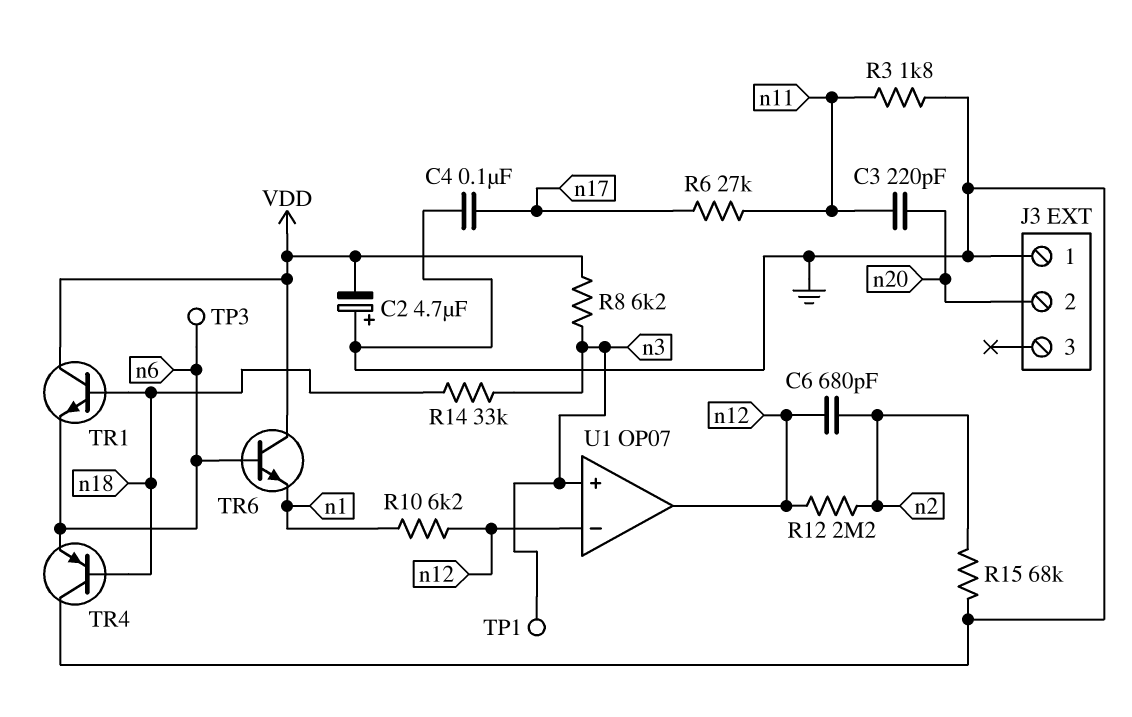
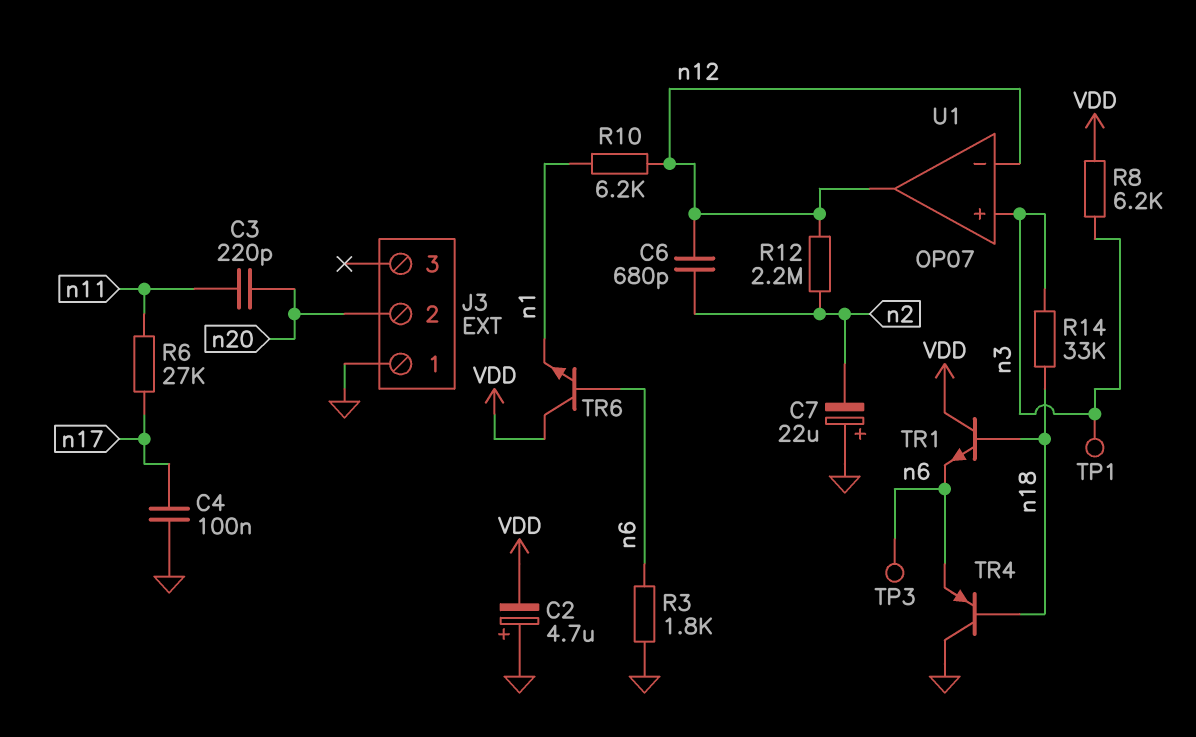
C7: none -> 22uF (plus GND, minus n2)
R3: 1.8k (GND, n11) -> 1.8k (GND, n6)
R15: 68k (GND, n2) -> none

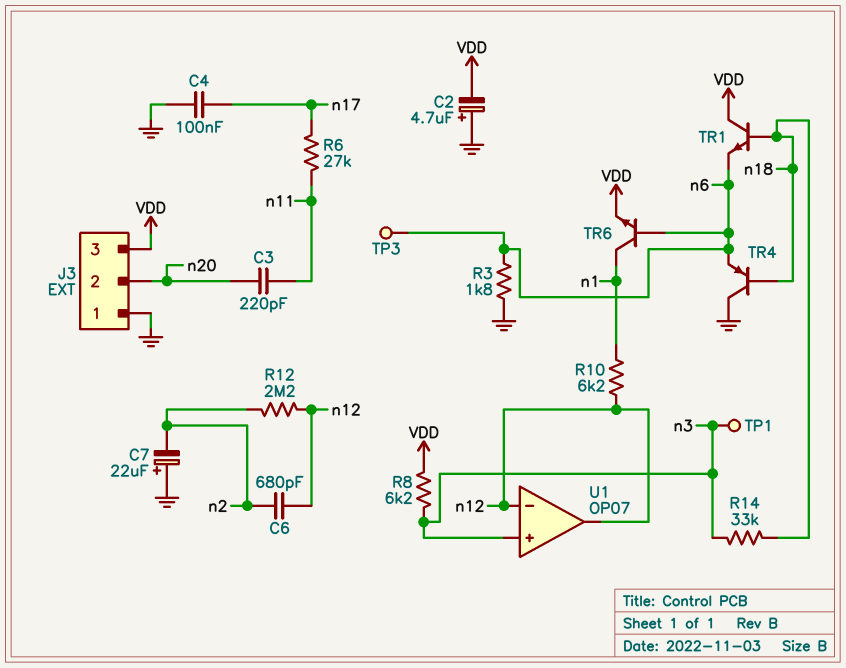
J3 pin 3: none -> VDD
TR6: NPN (B n6, C VDD, E n1) -> NPN (B n6, C n1, E VDD)

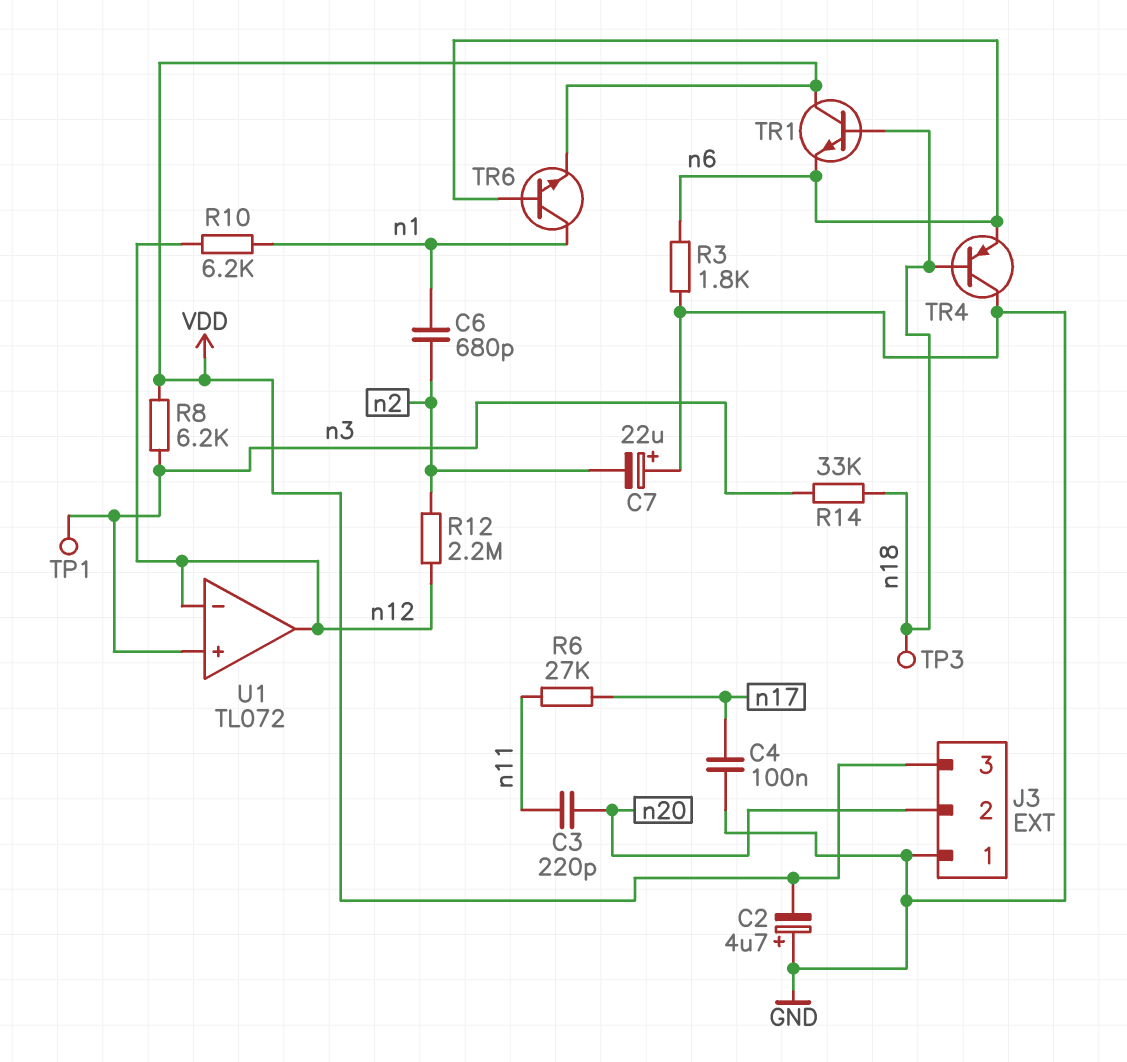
C6: 680pF (n2, n12) -> 680pF (n1, n2)
TP3: test point (n6) -> test point (n18)
U1: OP07 -> TL072

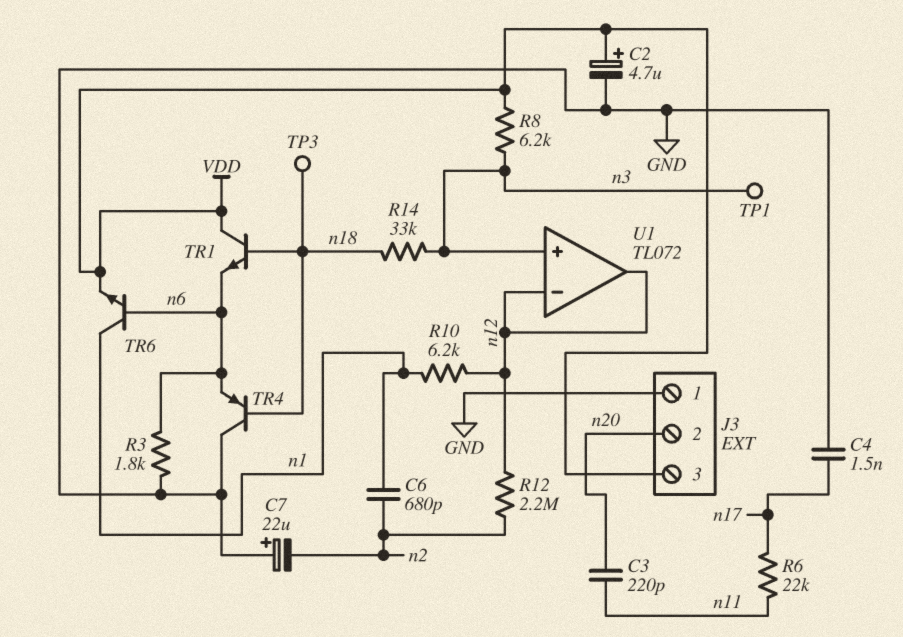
C2: 4.7uF (plus GND, minus VDD) -> 4.7uF (plus VDD, minus GND)
C4: 100nF (GND, n17) -> 1.5nF (GND, n17)
R6: 27k (n11, n17) -> 22k (n11, n17)

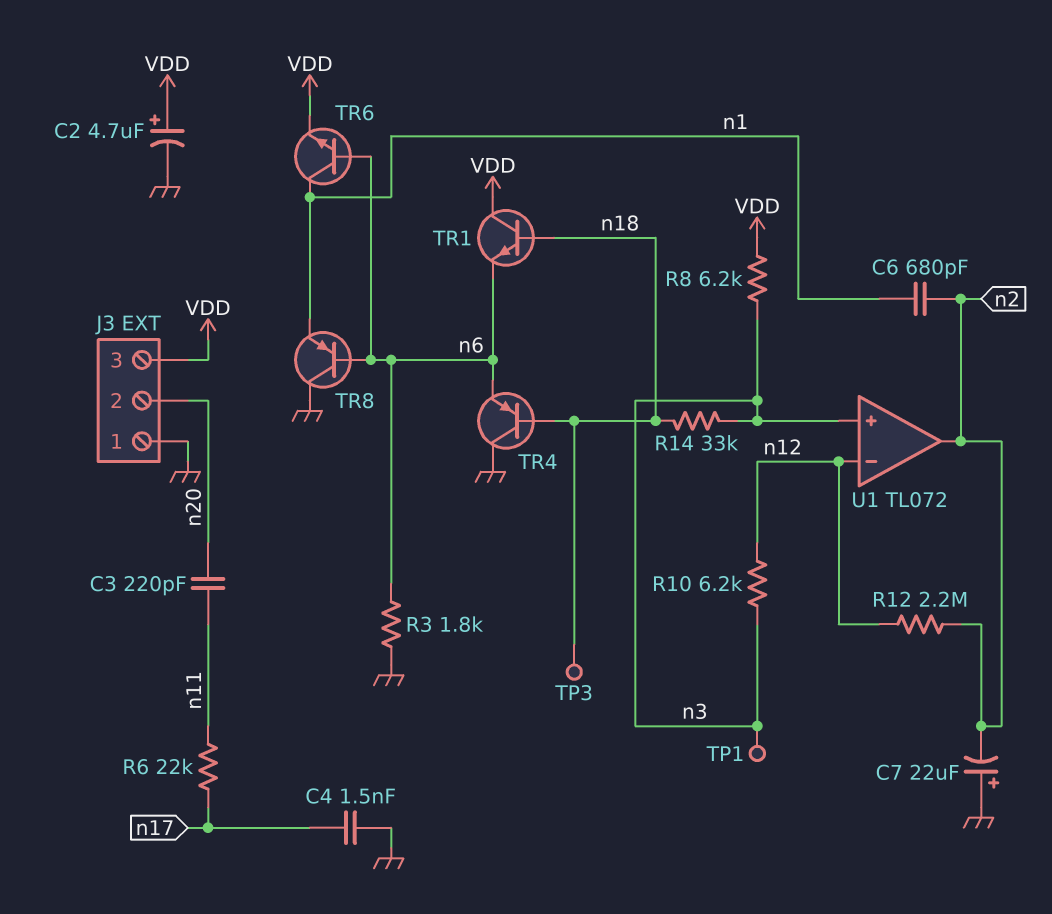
R10: 6.2k (n1, n12) -> 6.2k (n3, n12)
TR8: none -> PNP (B n6, C GND, E n1)
U1 pin out: n12 -> n2

